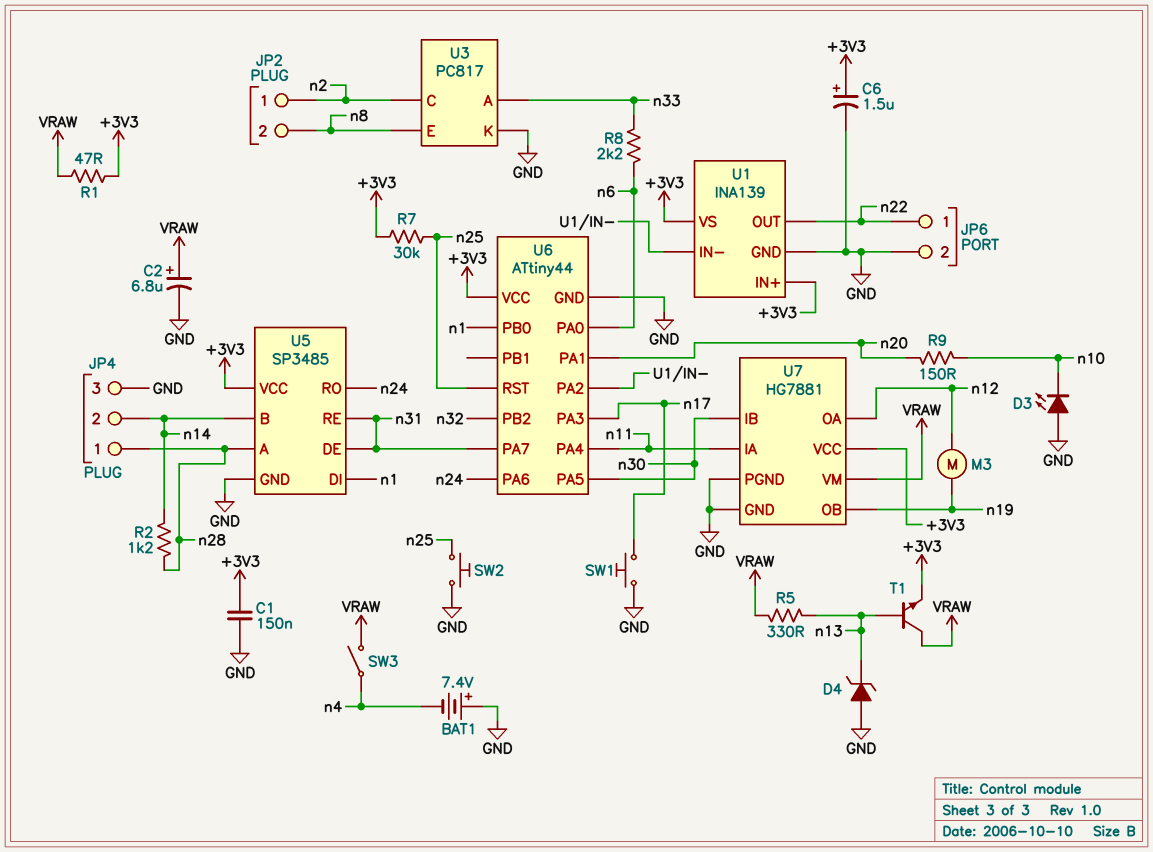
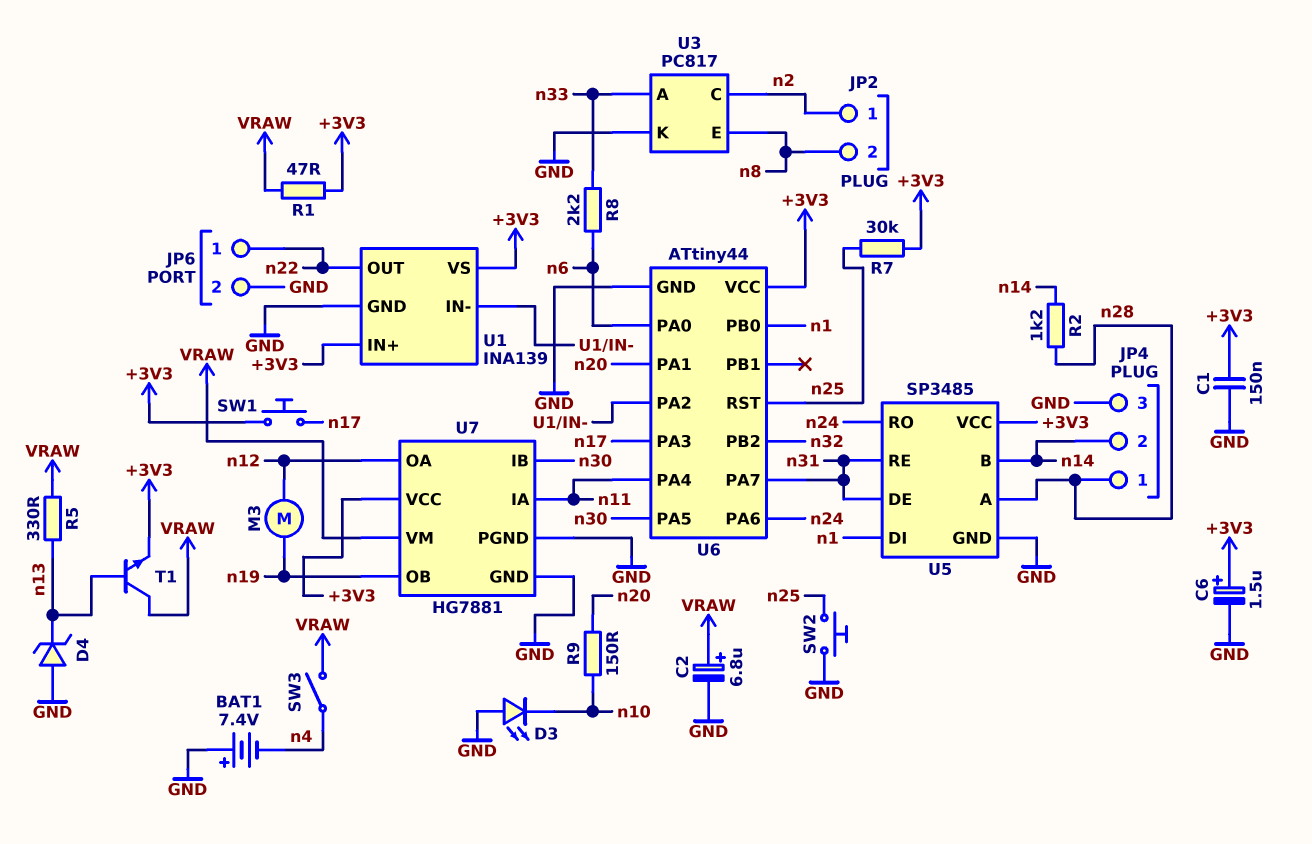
SW1: button (GND, n17) -> button (+3V3, n17)

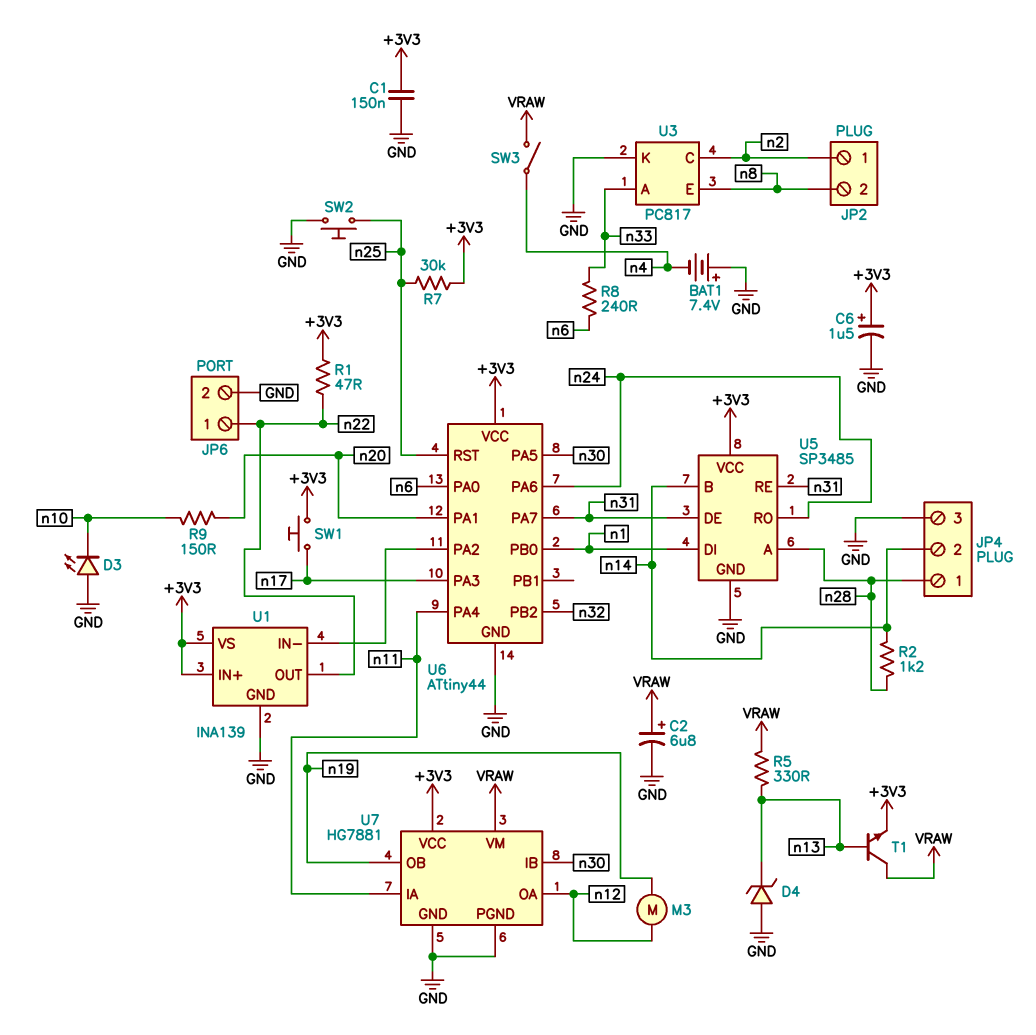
R1: 47 (+3V3, VRAW) -> 47 (+3V3, n22)
R8: 2.2k (n6, n33) -> 240 (n6, n33)

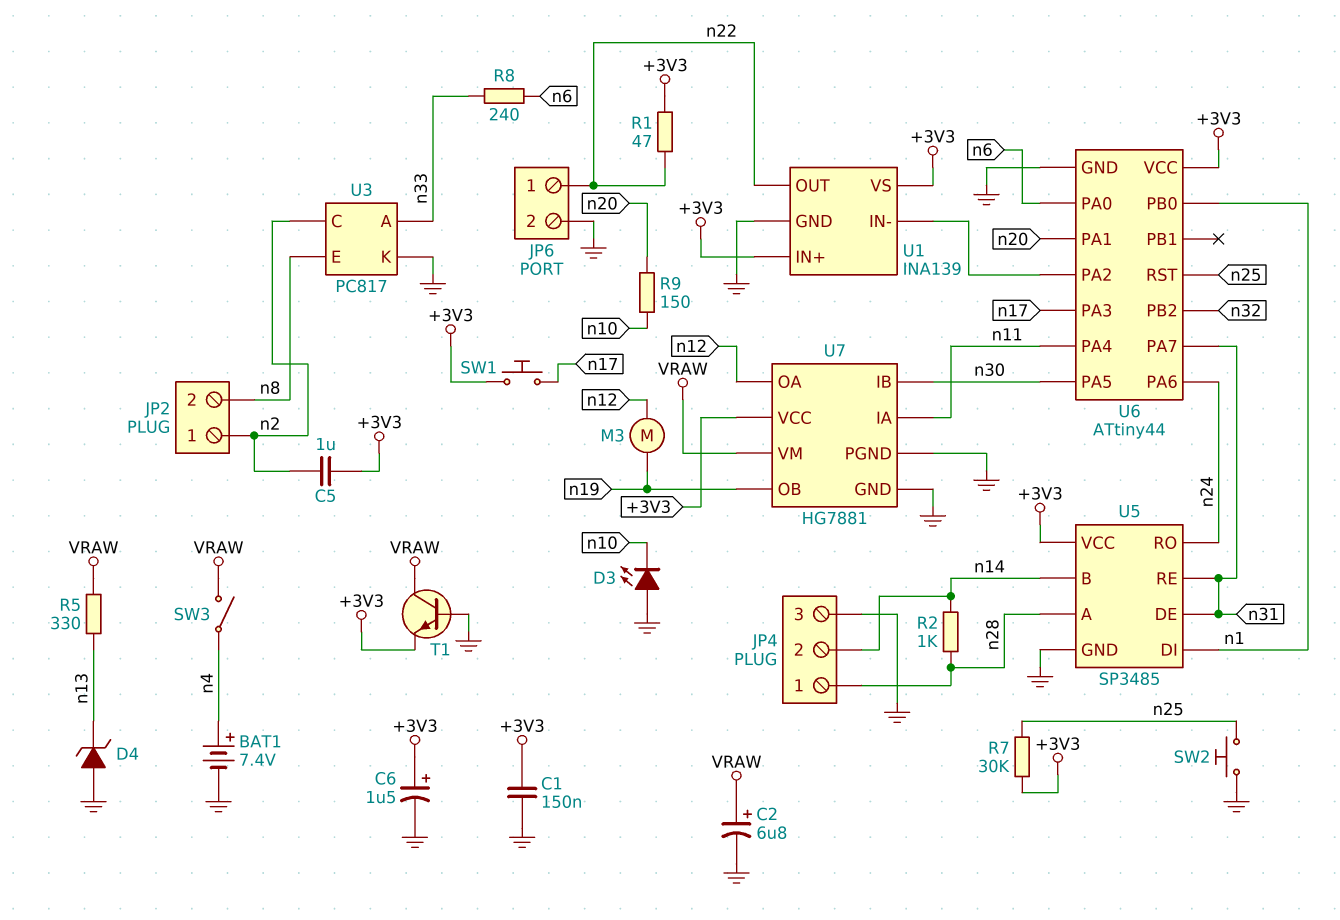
BAT1: 7.4V (plus GND, minus n4) -> 7.4V (plus n4, minus GND)
C5: none -> 1uF (+3V3, n2)
R2: 1.2k (n14, n28) -> 1k (n14, n28)
T1: NPN (B n13, C VRAW, E +3V3) -> NPN (B GND, C VRAW, E +3V3)

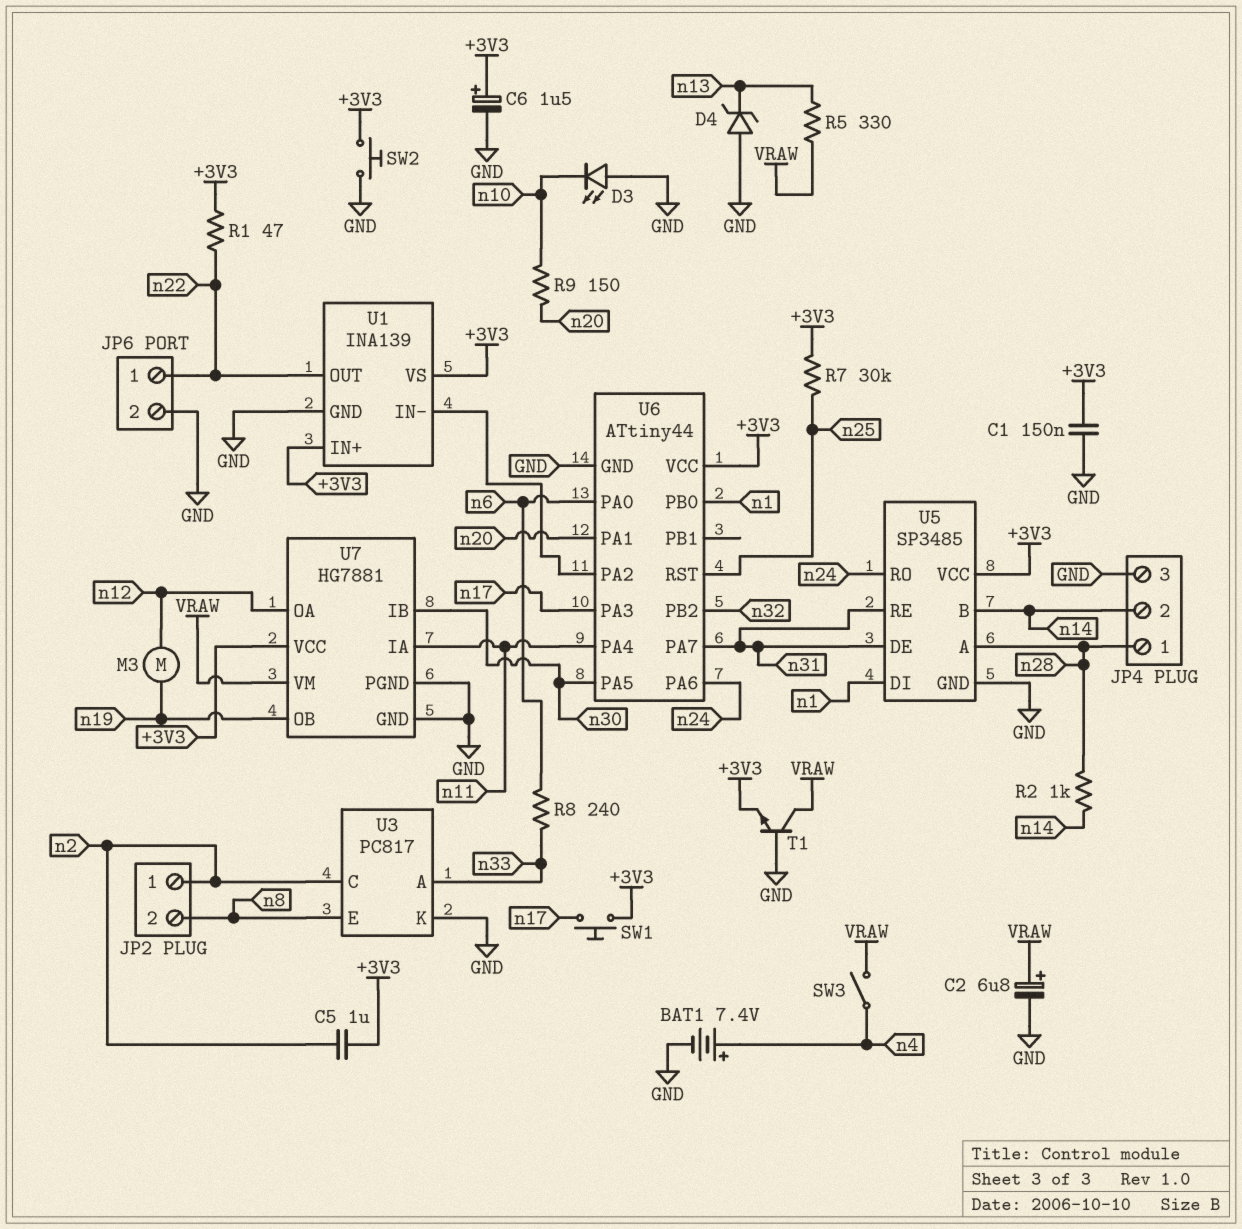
SW2: button (GND, n25) -> button (+3V3, GND)

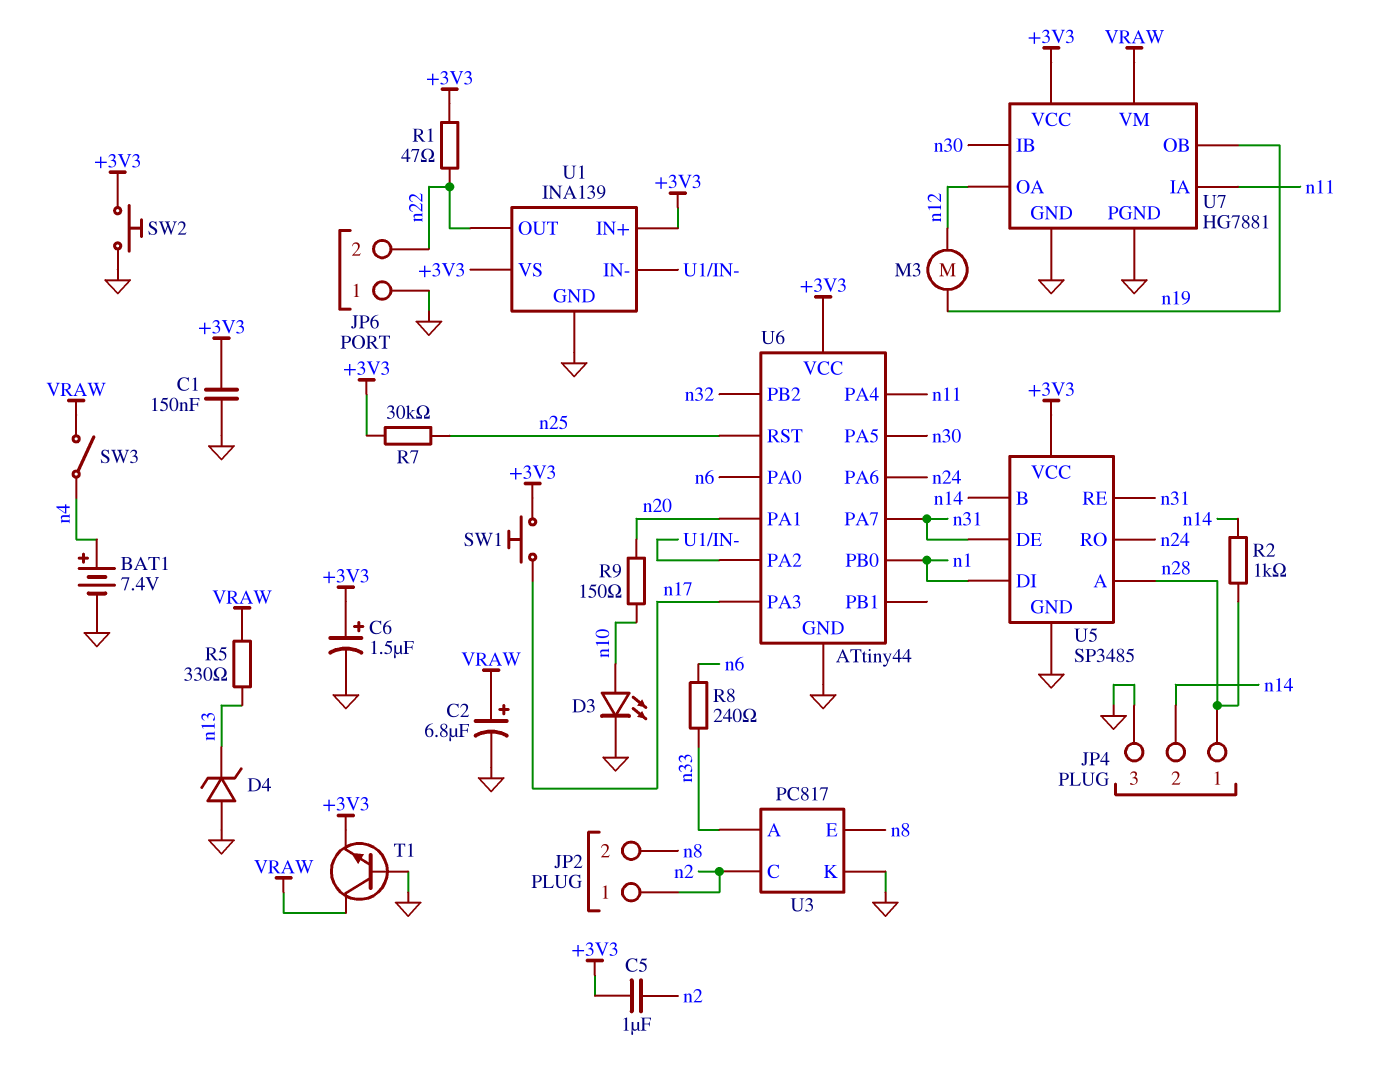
D3: LED (A GND, K n10) -> LED (A n10, K GND)
JP6 pin 1: n22 -> GND
JP6 pin 2: GND -> n22

